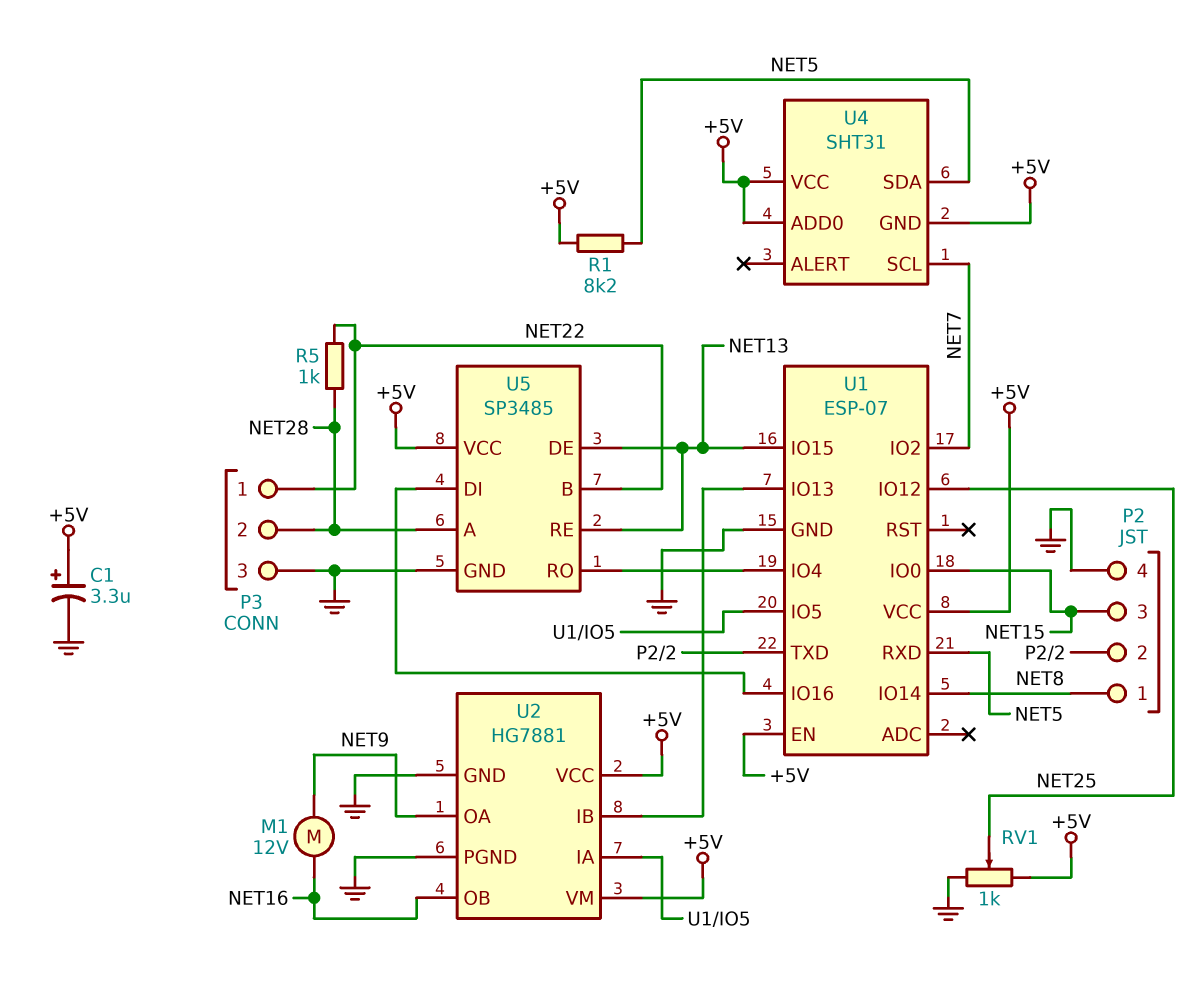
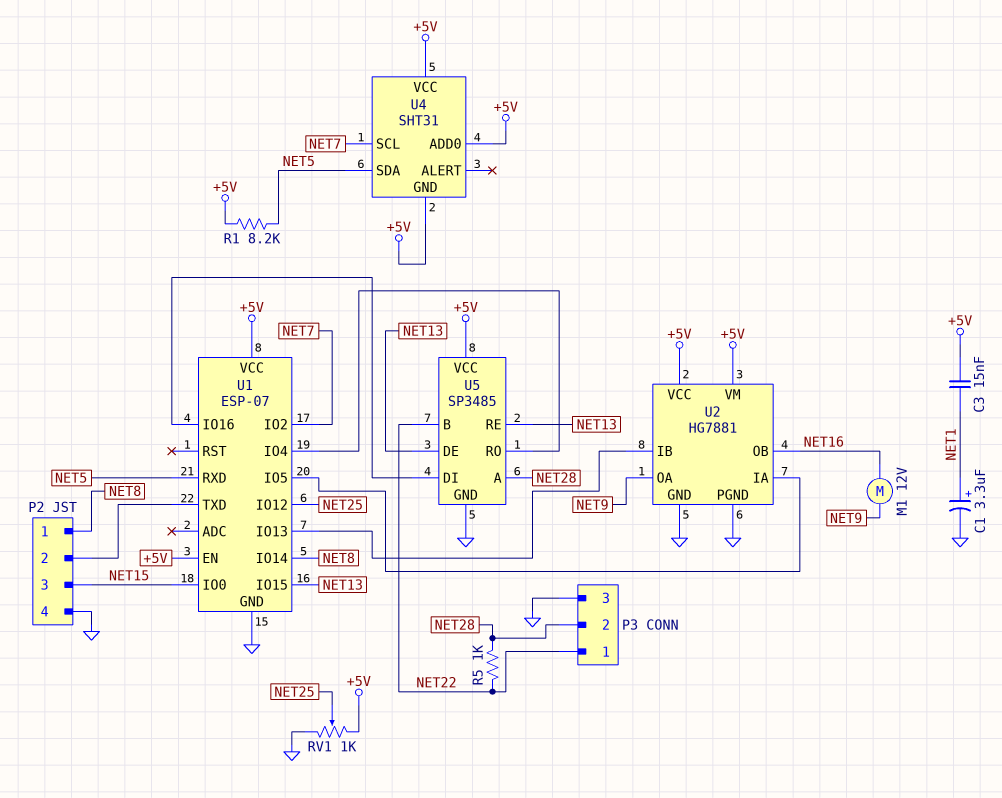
C1: 3.3uF (plus +5V, minus GND) -> 3.3uF (plus NET1, minus GND)
C3: none -> 15nF (+5V, NET1)

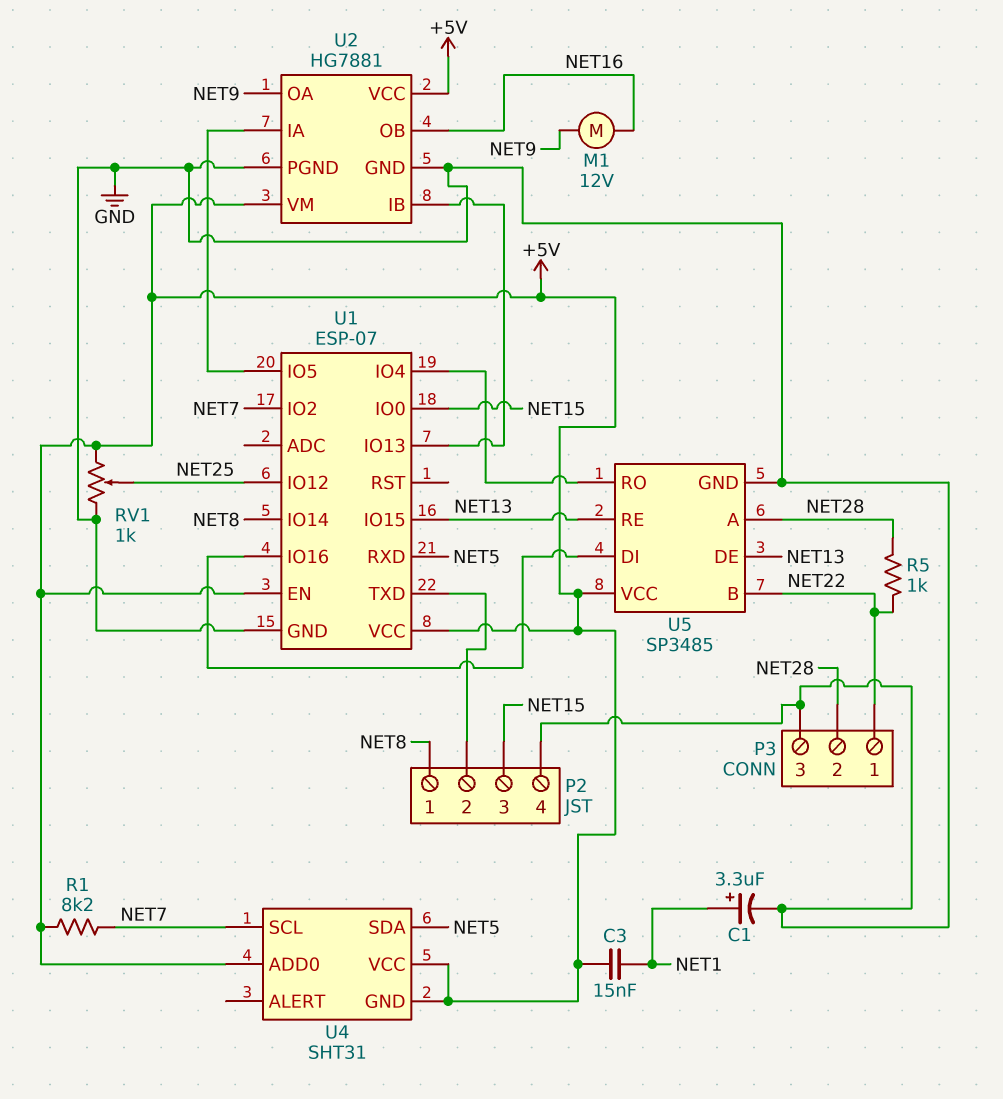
R1: 8.2k (+5V, NET5) -> 8.2k (+5V, NET7)

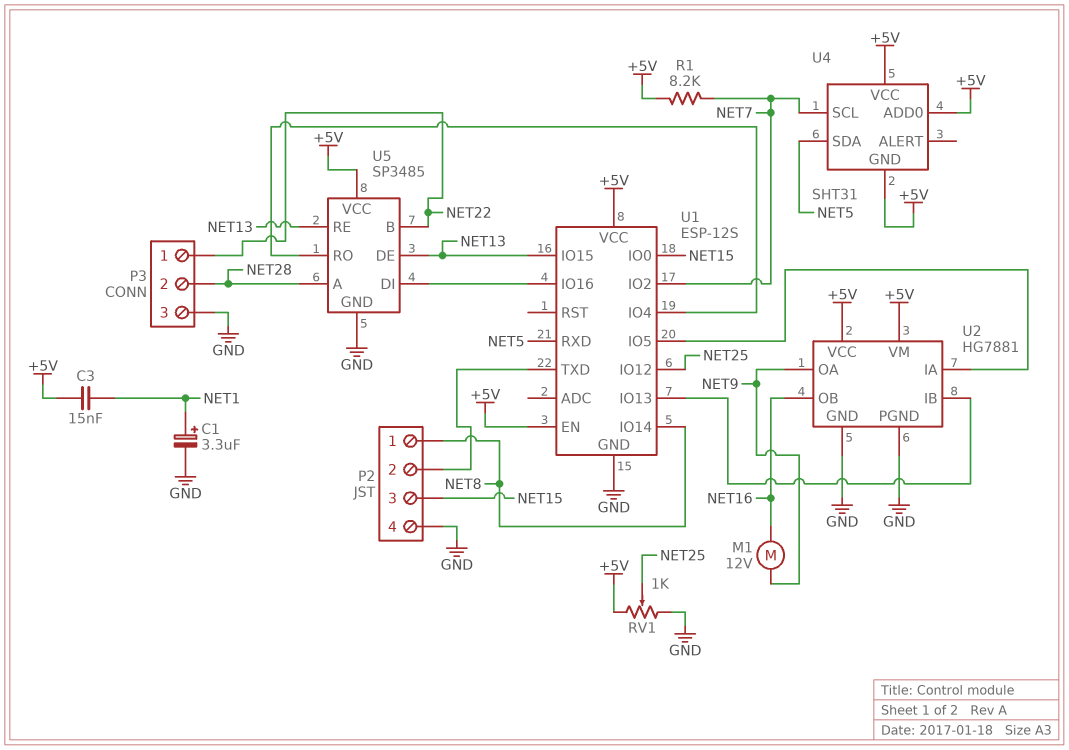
R5: 1k (NET22, NET28) -> none
U1: ESP-07 -> ESP-12S

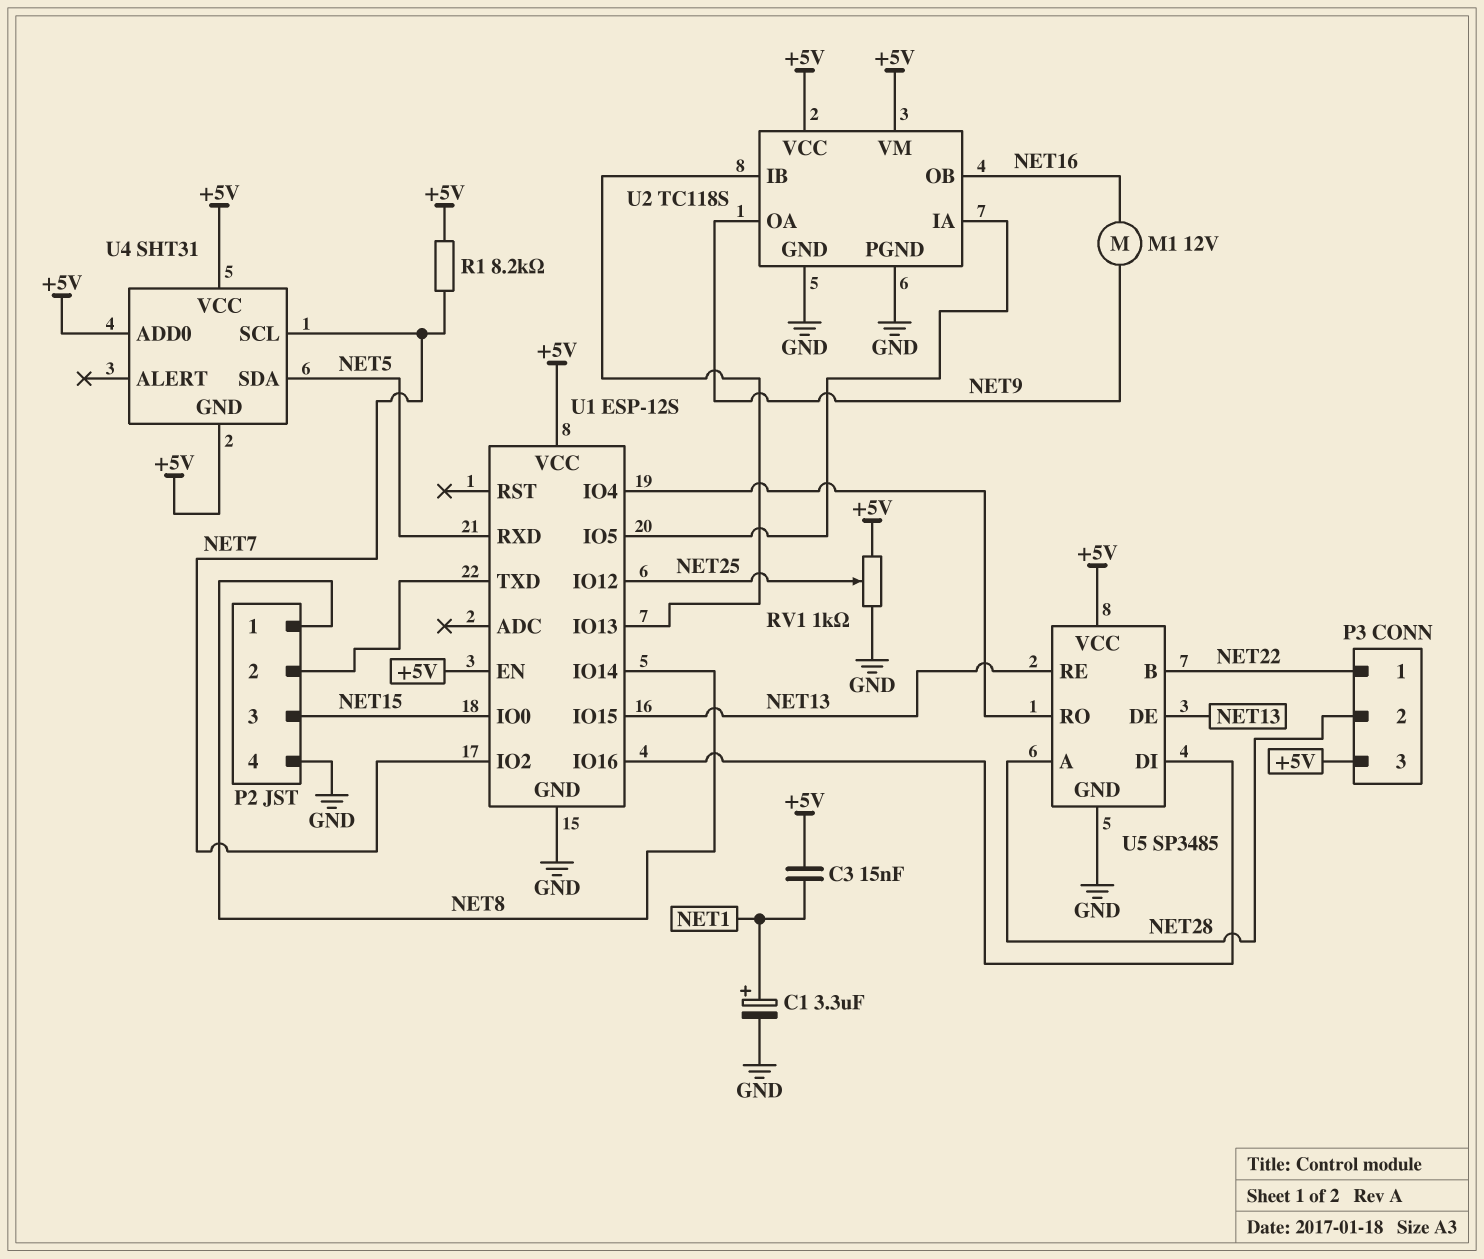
P3 pin 3: GND -> +5V
U2: HG7881 -> TC118S

